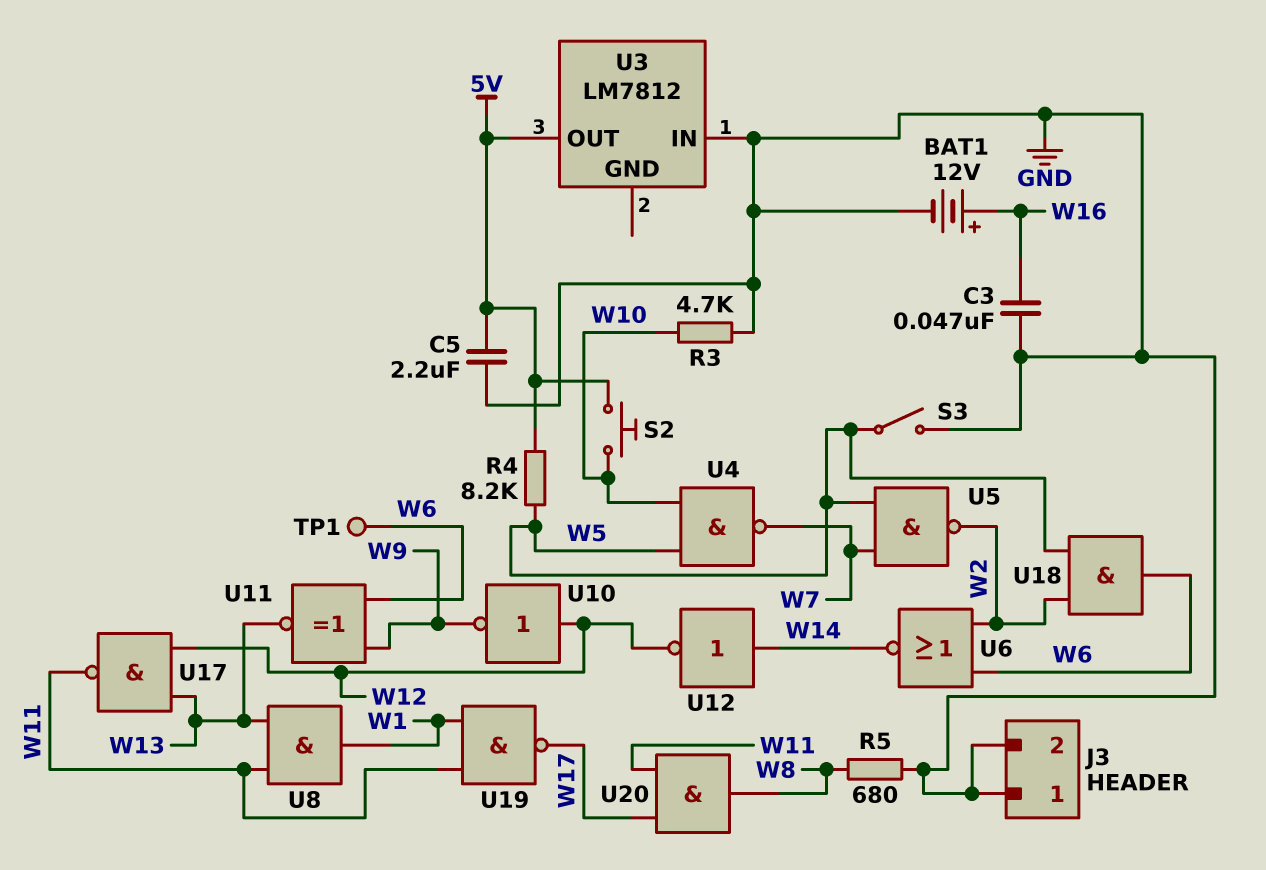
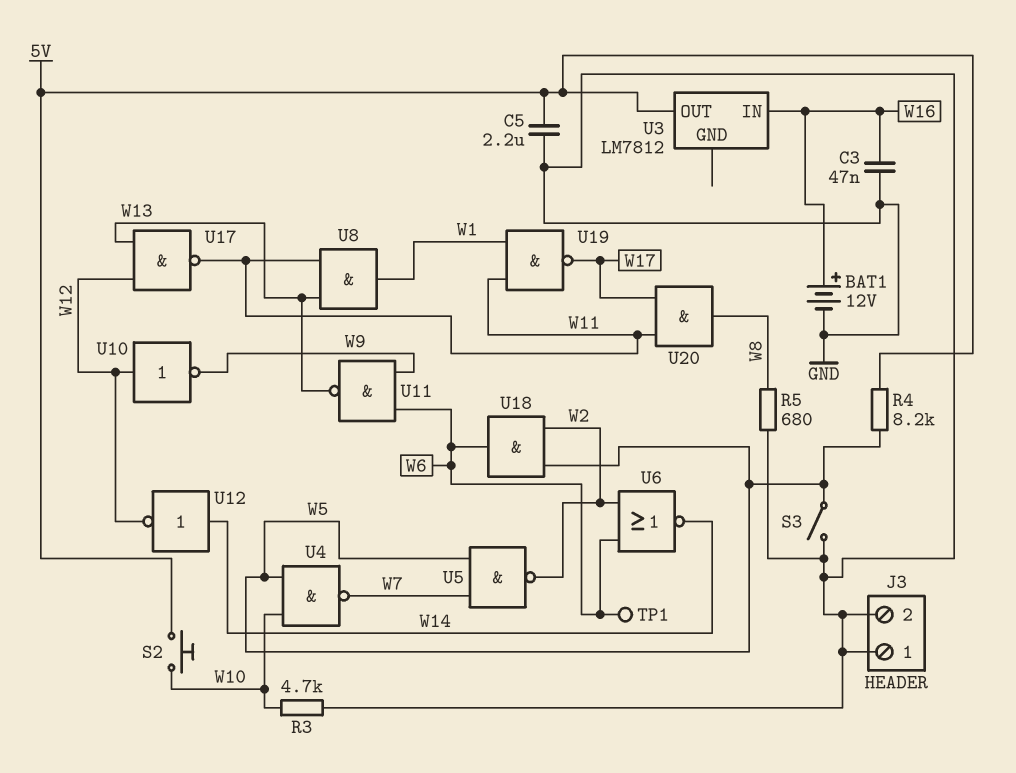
U3 pin IN: GND -> W16
U11: XNOR (in W6, in W9, out W13) -> NAND (in W6, in W9, out W13)

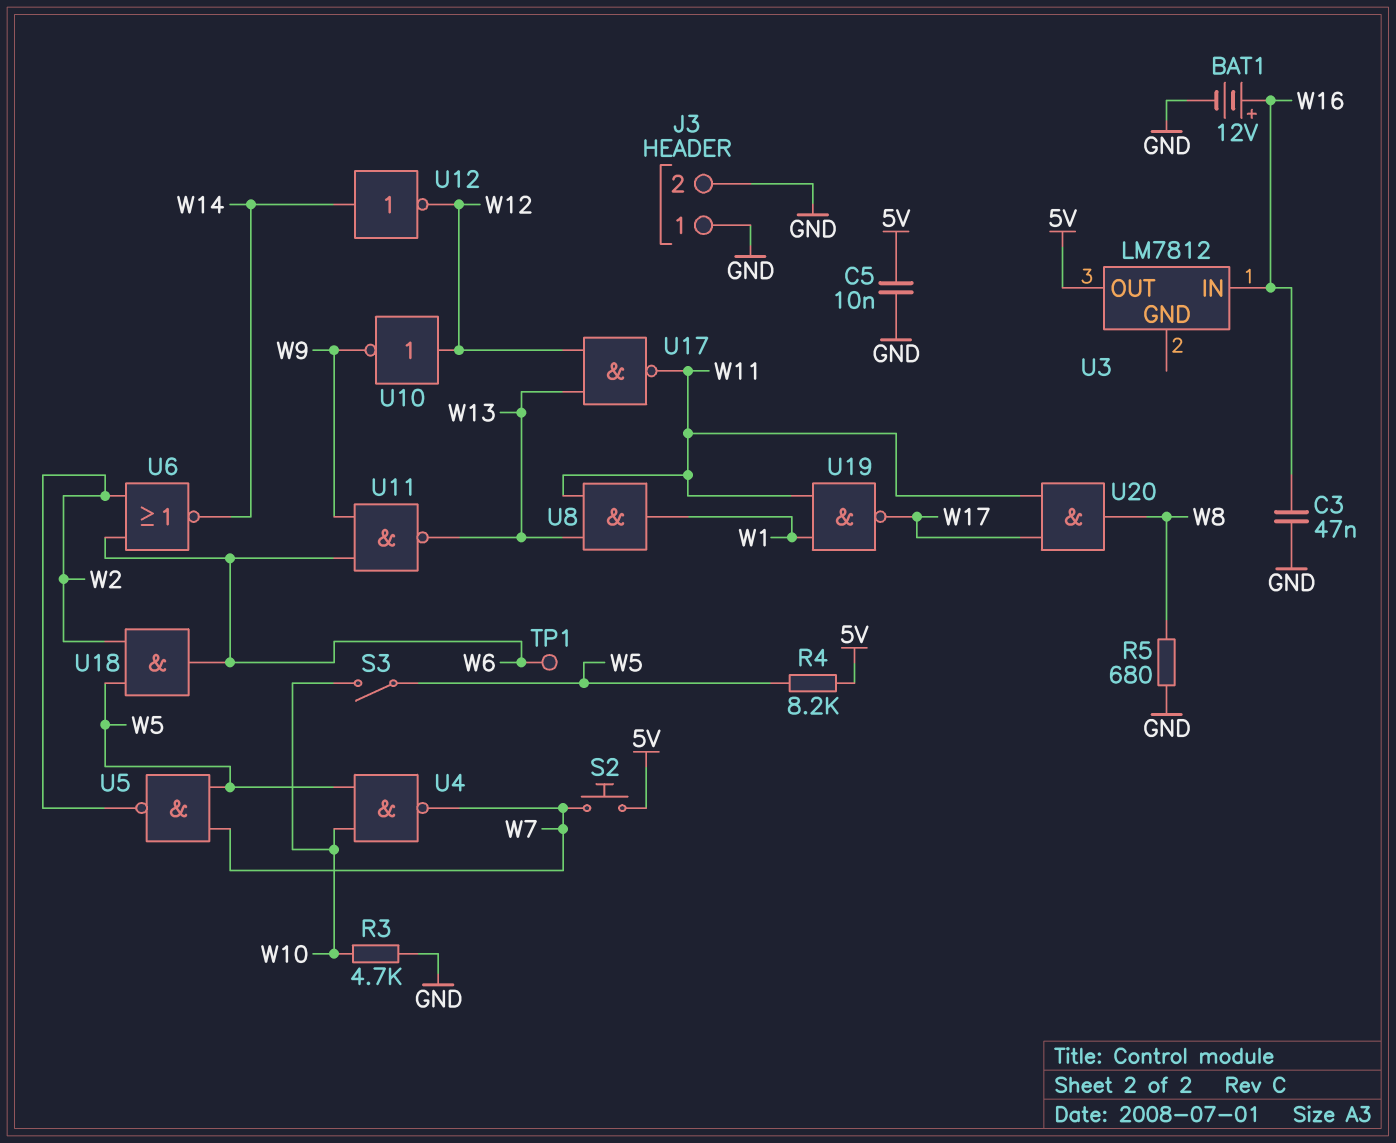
C5: 2.2uF (5V, GND) -> 10nF (5V, GND)
S2: button (5V, W10) -> button (5V, W7)
S3: switch (GND, W5) -> switch (W5, W10)

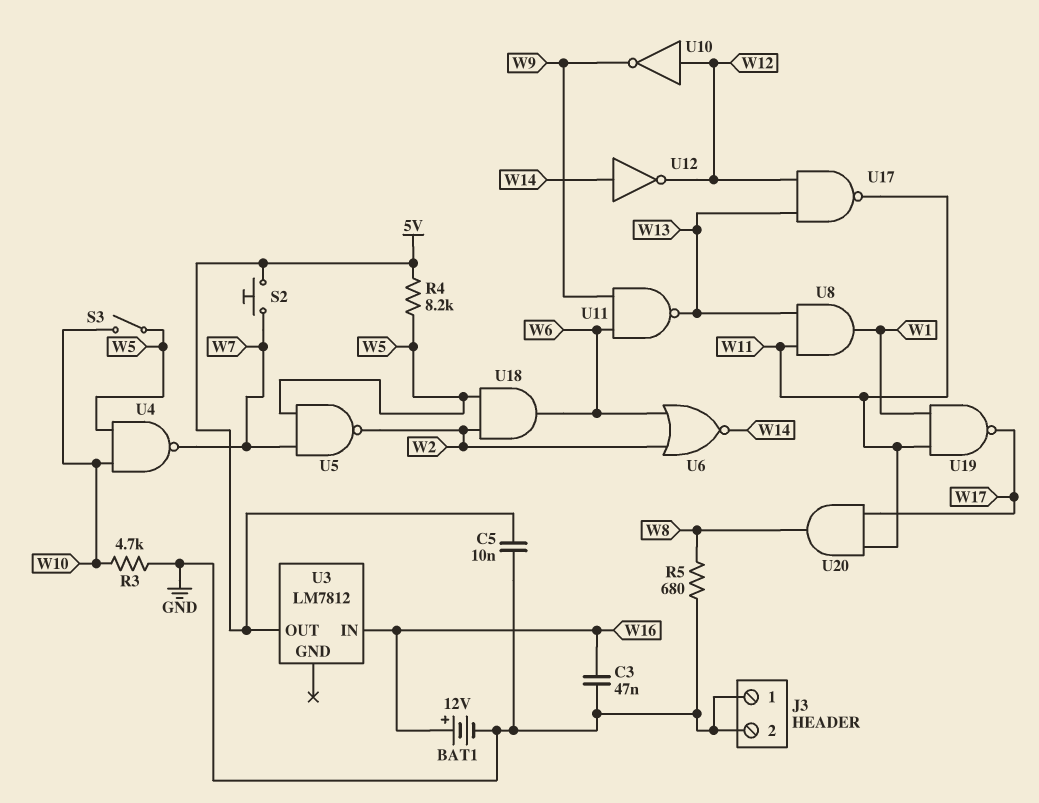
TP1: test point (W6) -> none

